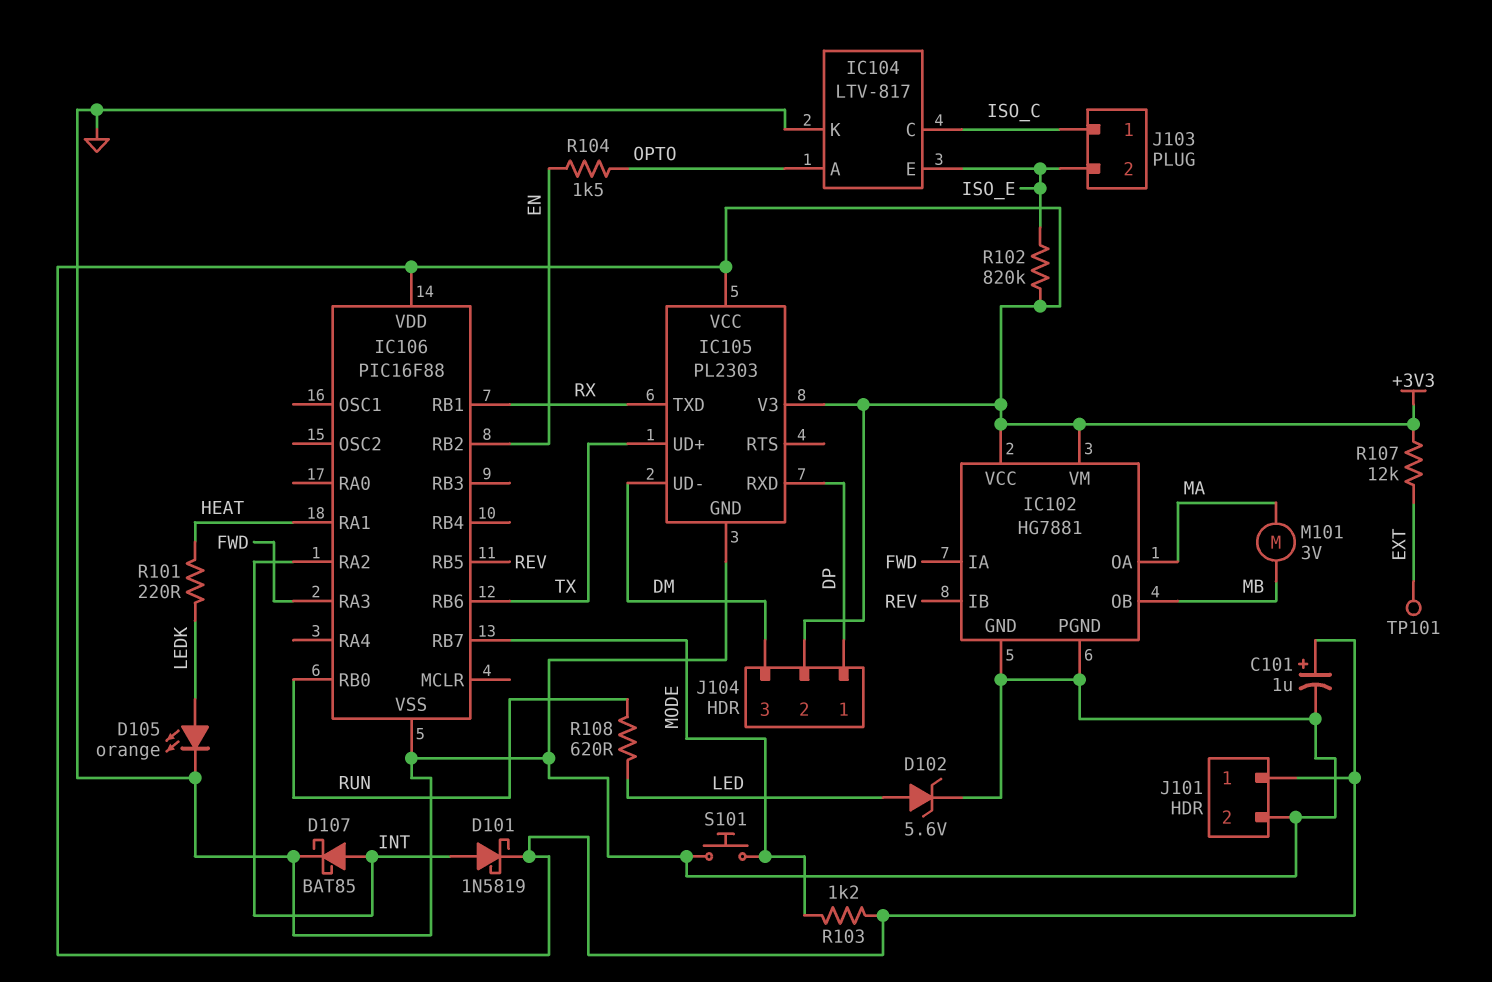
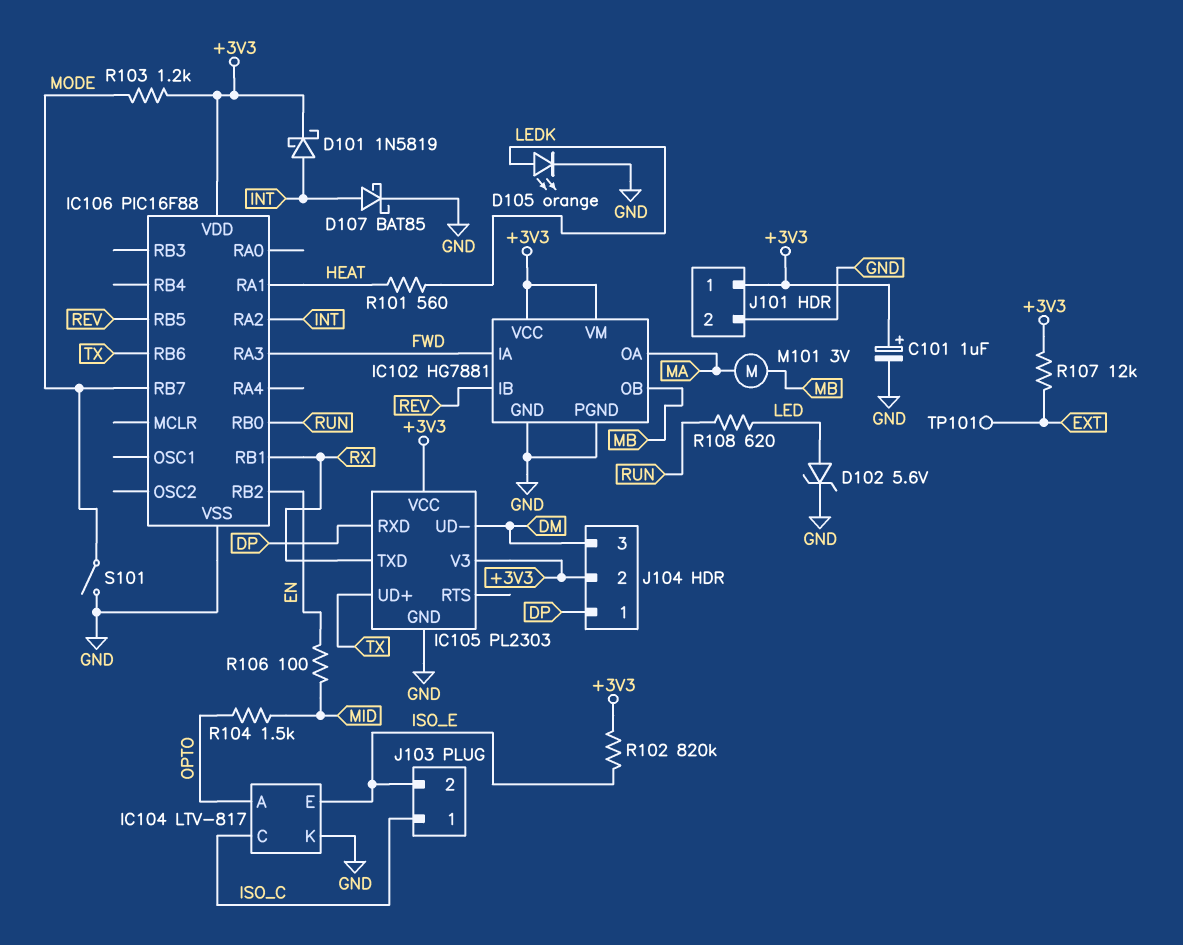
R101: 220 (HEAT, LEDK) -> 560 (HEAT, LEDK)
R104: 1.5k (EN, OPTO) -> 1.5k (MID, OPTO)
R106: none -> 100 (EN, MID)
S101: button (GND, MODE) -> switch (GND, MODE)

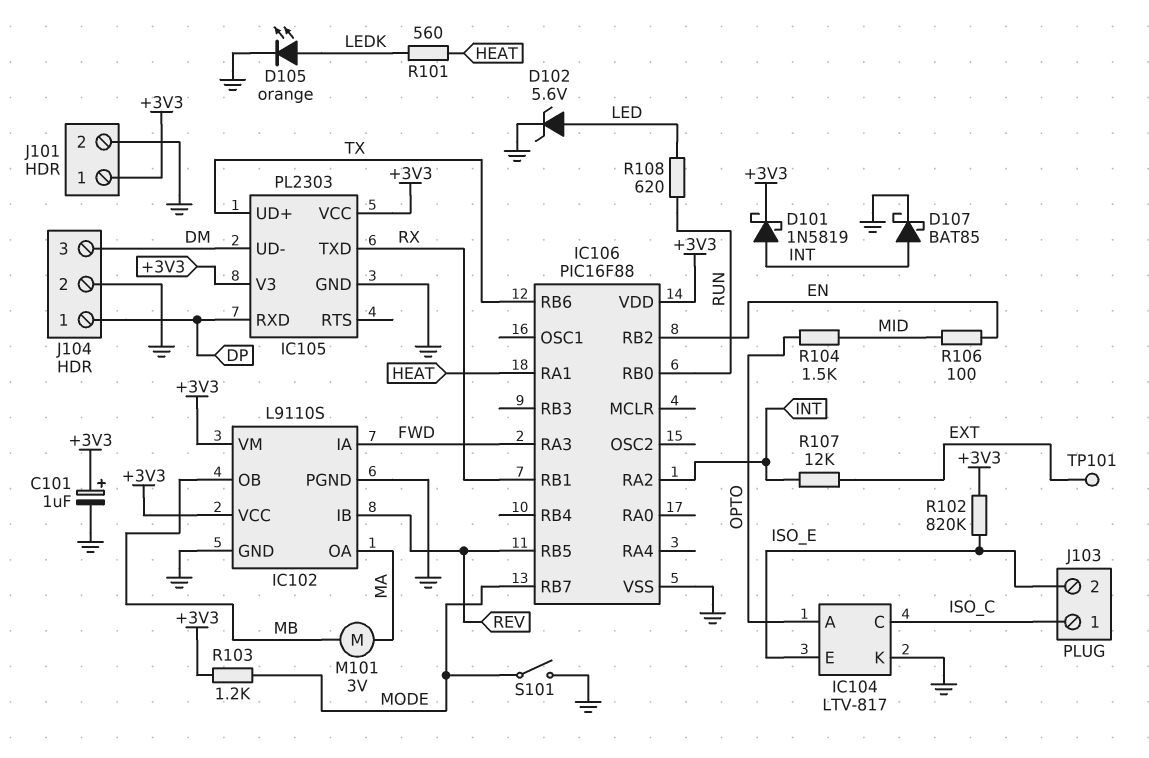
IC102: HG7881 -> L9110S
J104 pin 2: +3V3 -> GND
R107: 12k (+3V3, EXT) -> 12k (EXT, INT)

